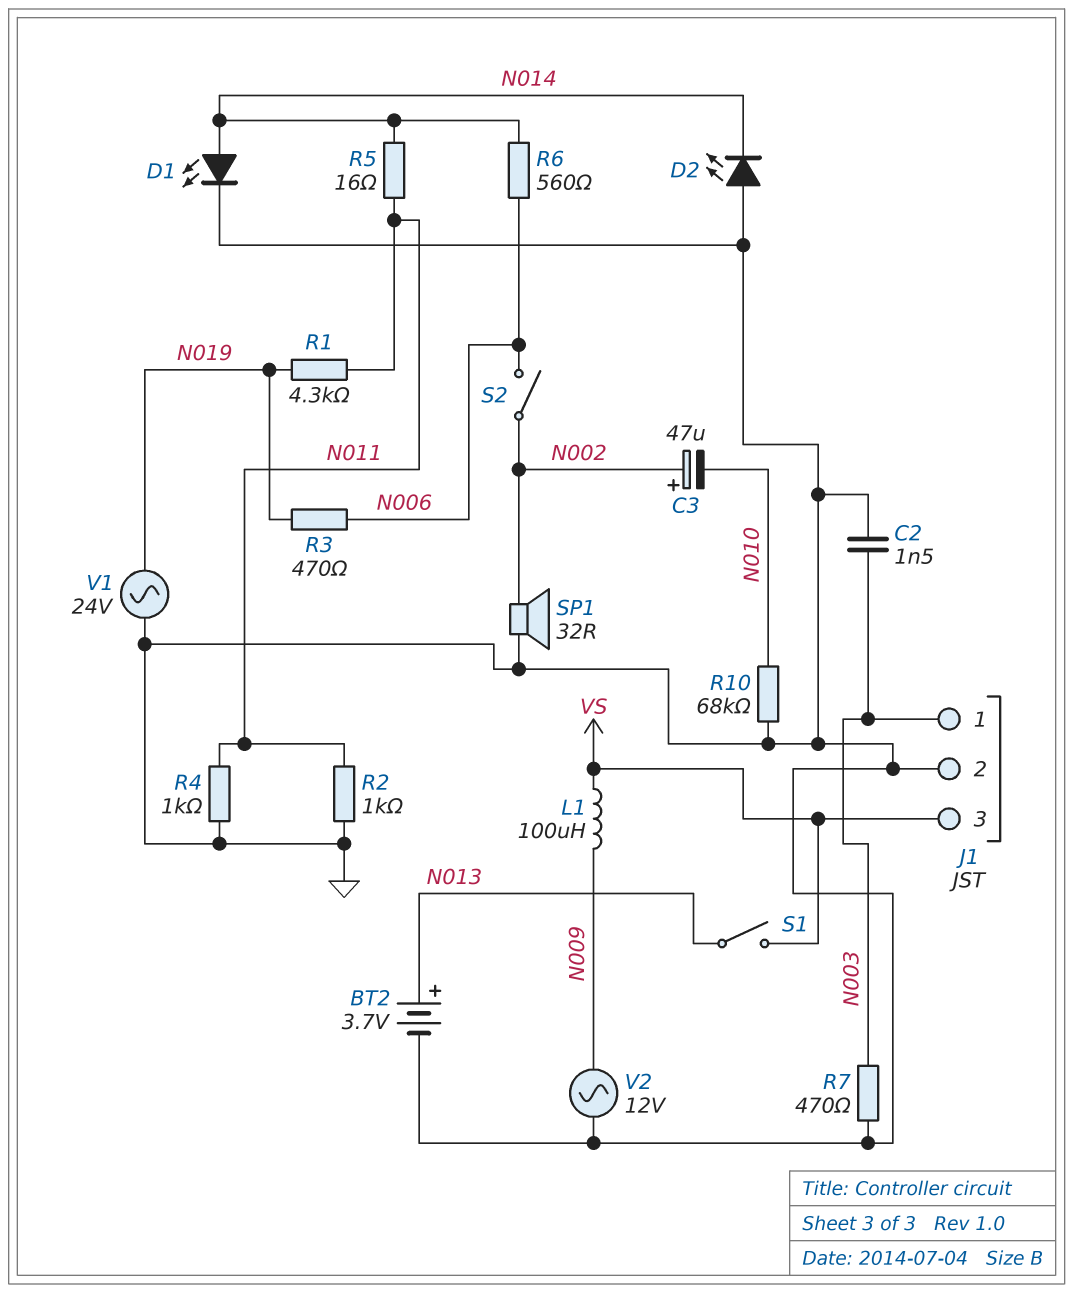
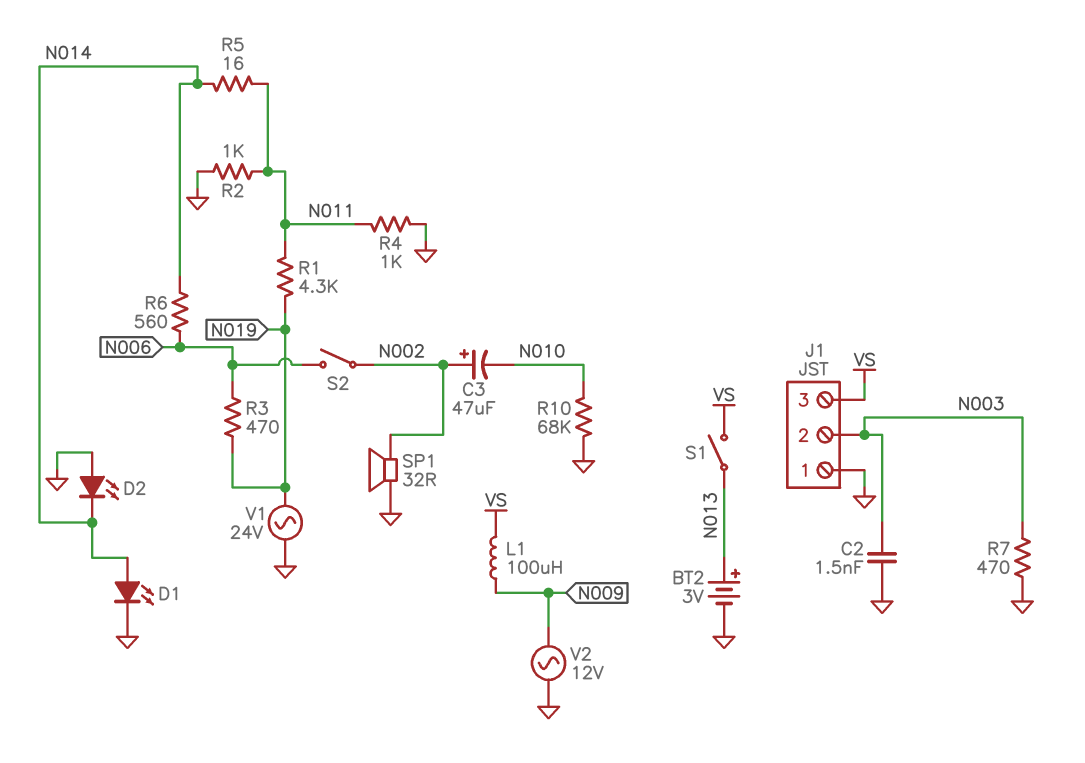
BT2: 3.7V (plus N013, minus GND) -> 3V (plus N013, minus GND)
J1 pin 1: N003 -> GND
J1 pin 2: GND -> N003

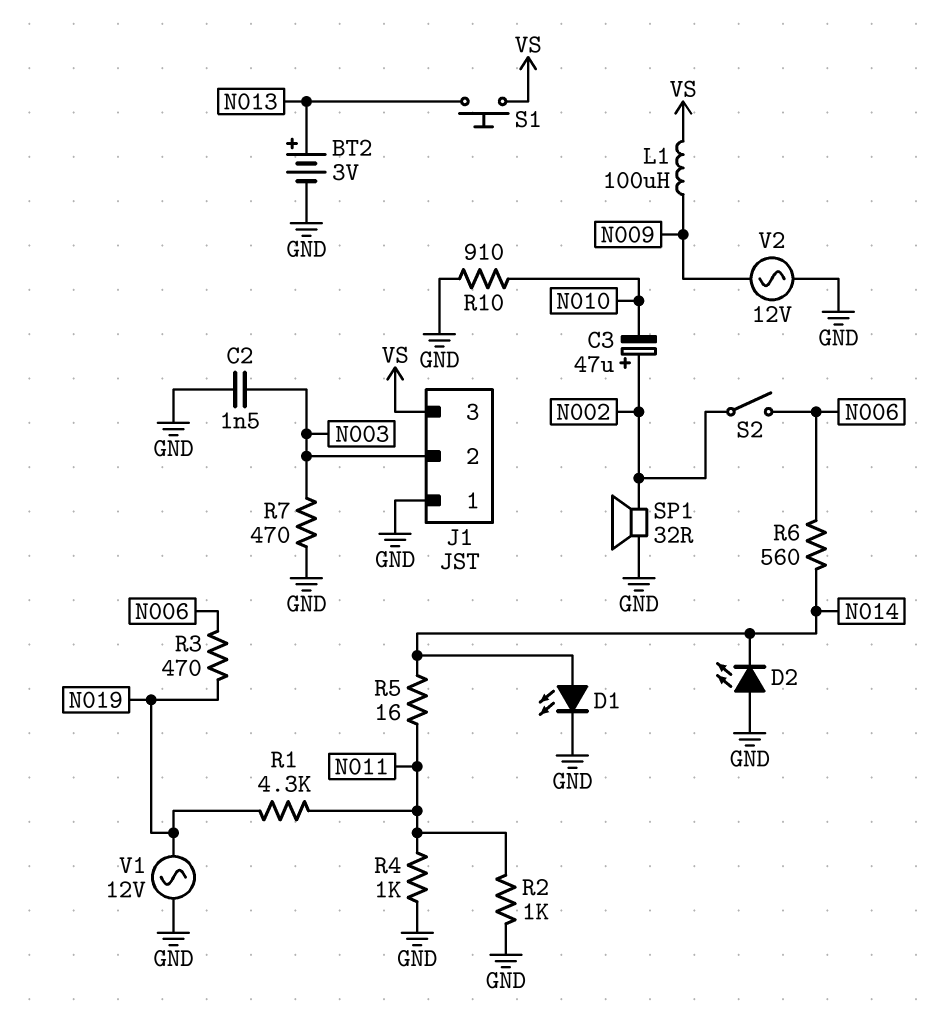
R10: 68k (GND, N010) -> 910 (GND, N010)
S1: switch (N013, VS) -> button (N013, VS)
V1: AC 24V (GND, N019) -> AC 12V (GND, N019)

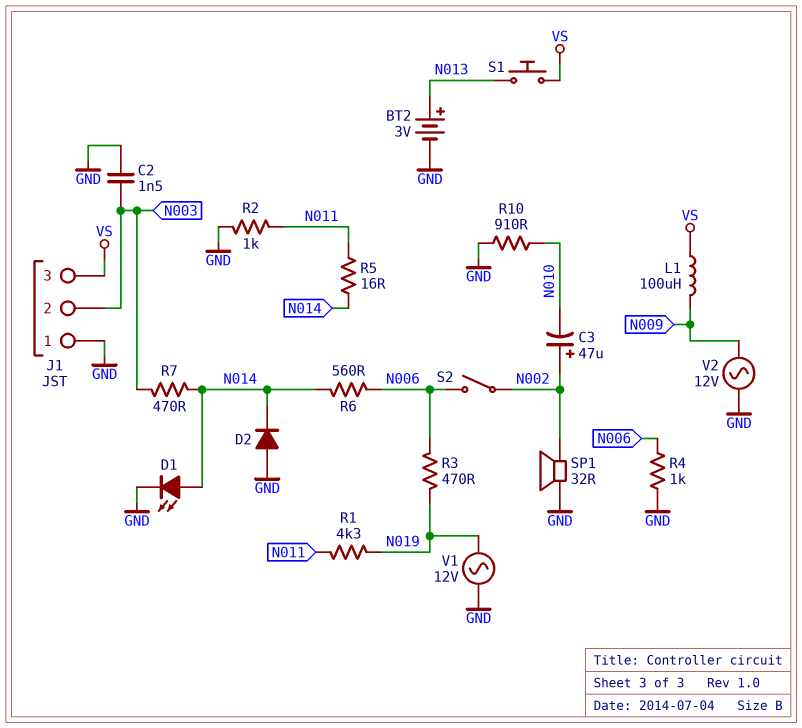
D2: LED (A GND, K N014) -> diode (A GND, K N014)
R4: 1k (GND, N011) -> 1k (GND, N006)
R7: 470 (GND, N003) -> 470 (N003, N014)

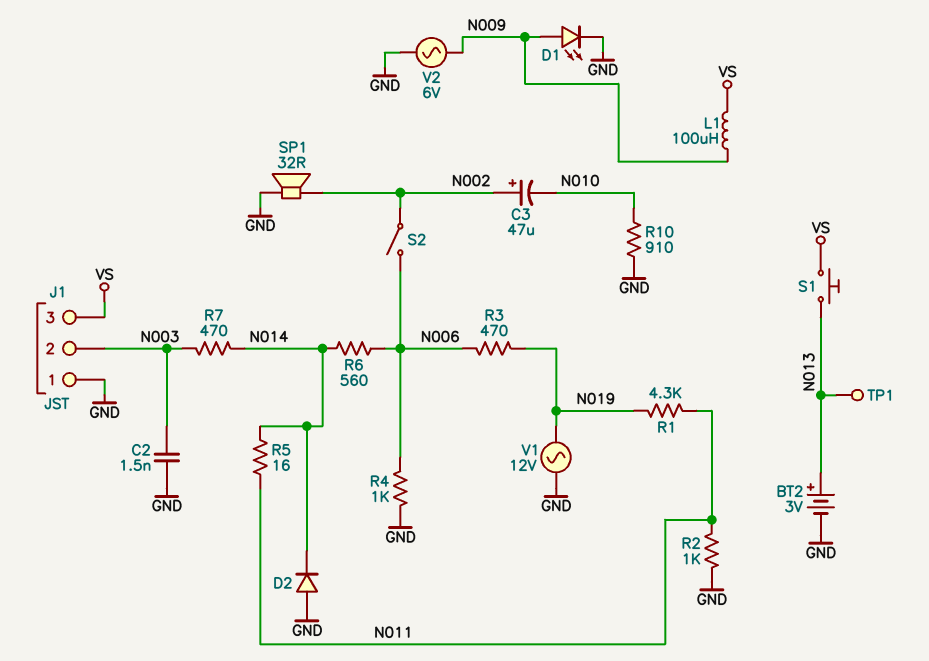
D1: LED (A N014, K GND) -> LED (A N009, K GND)
TP1: none -> test point (N013)
V2: AC 12V (GND, N009) -> AC 6V (GND, N009)

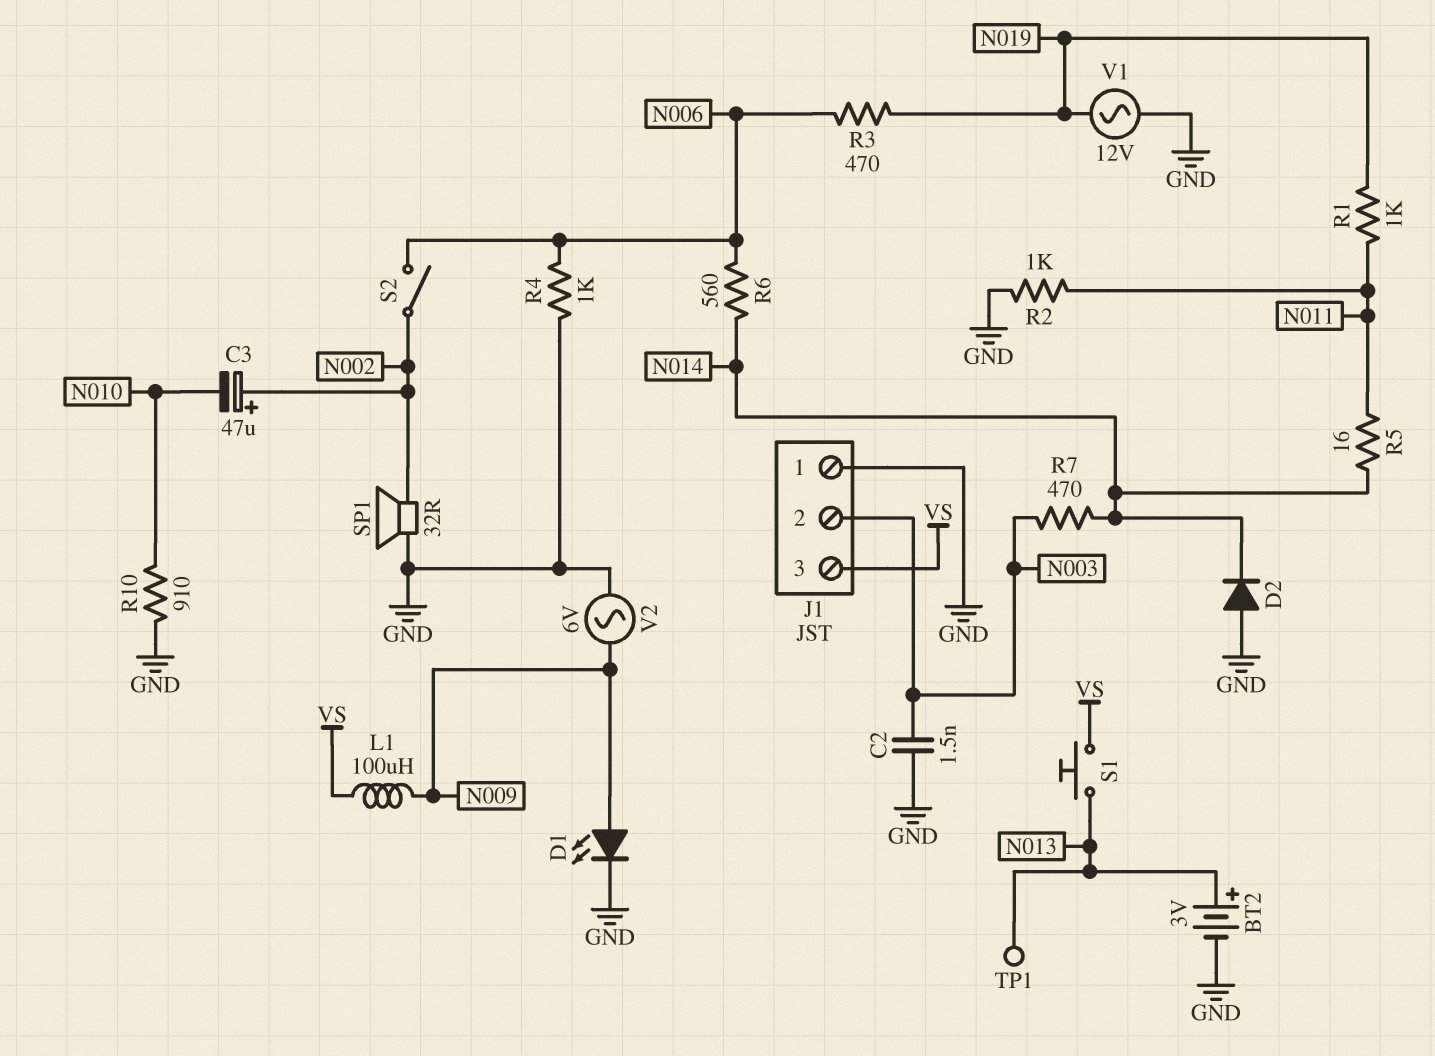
R1: 4.3k (N011, N019) -> 1k (N011, N019)

